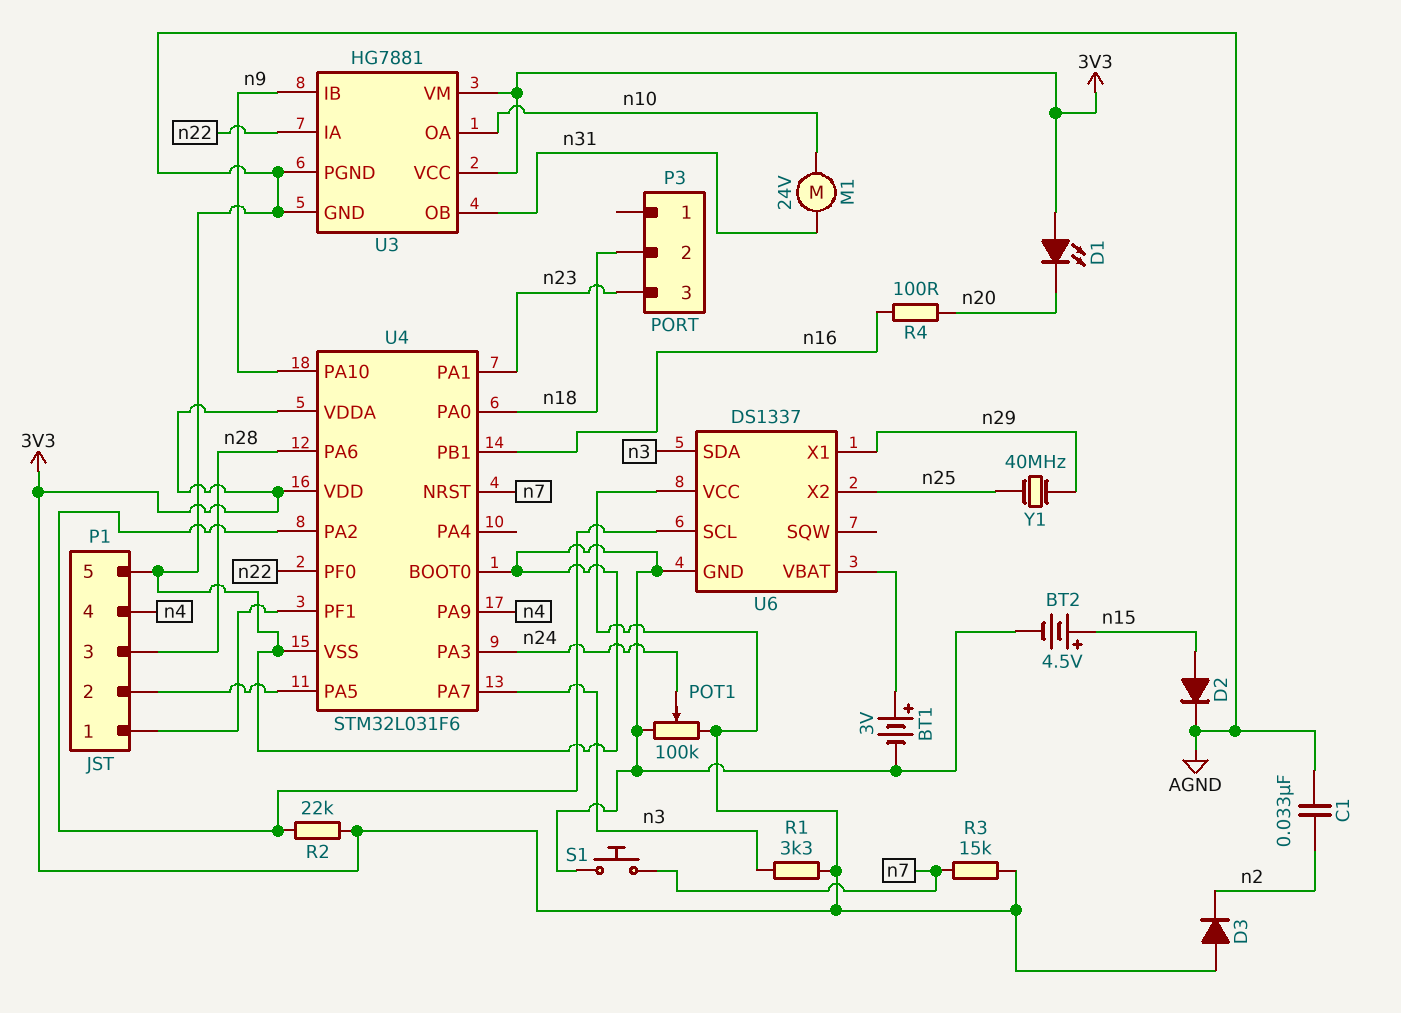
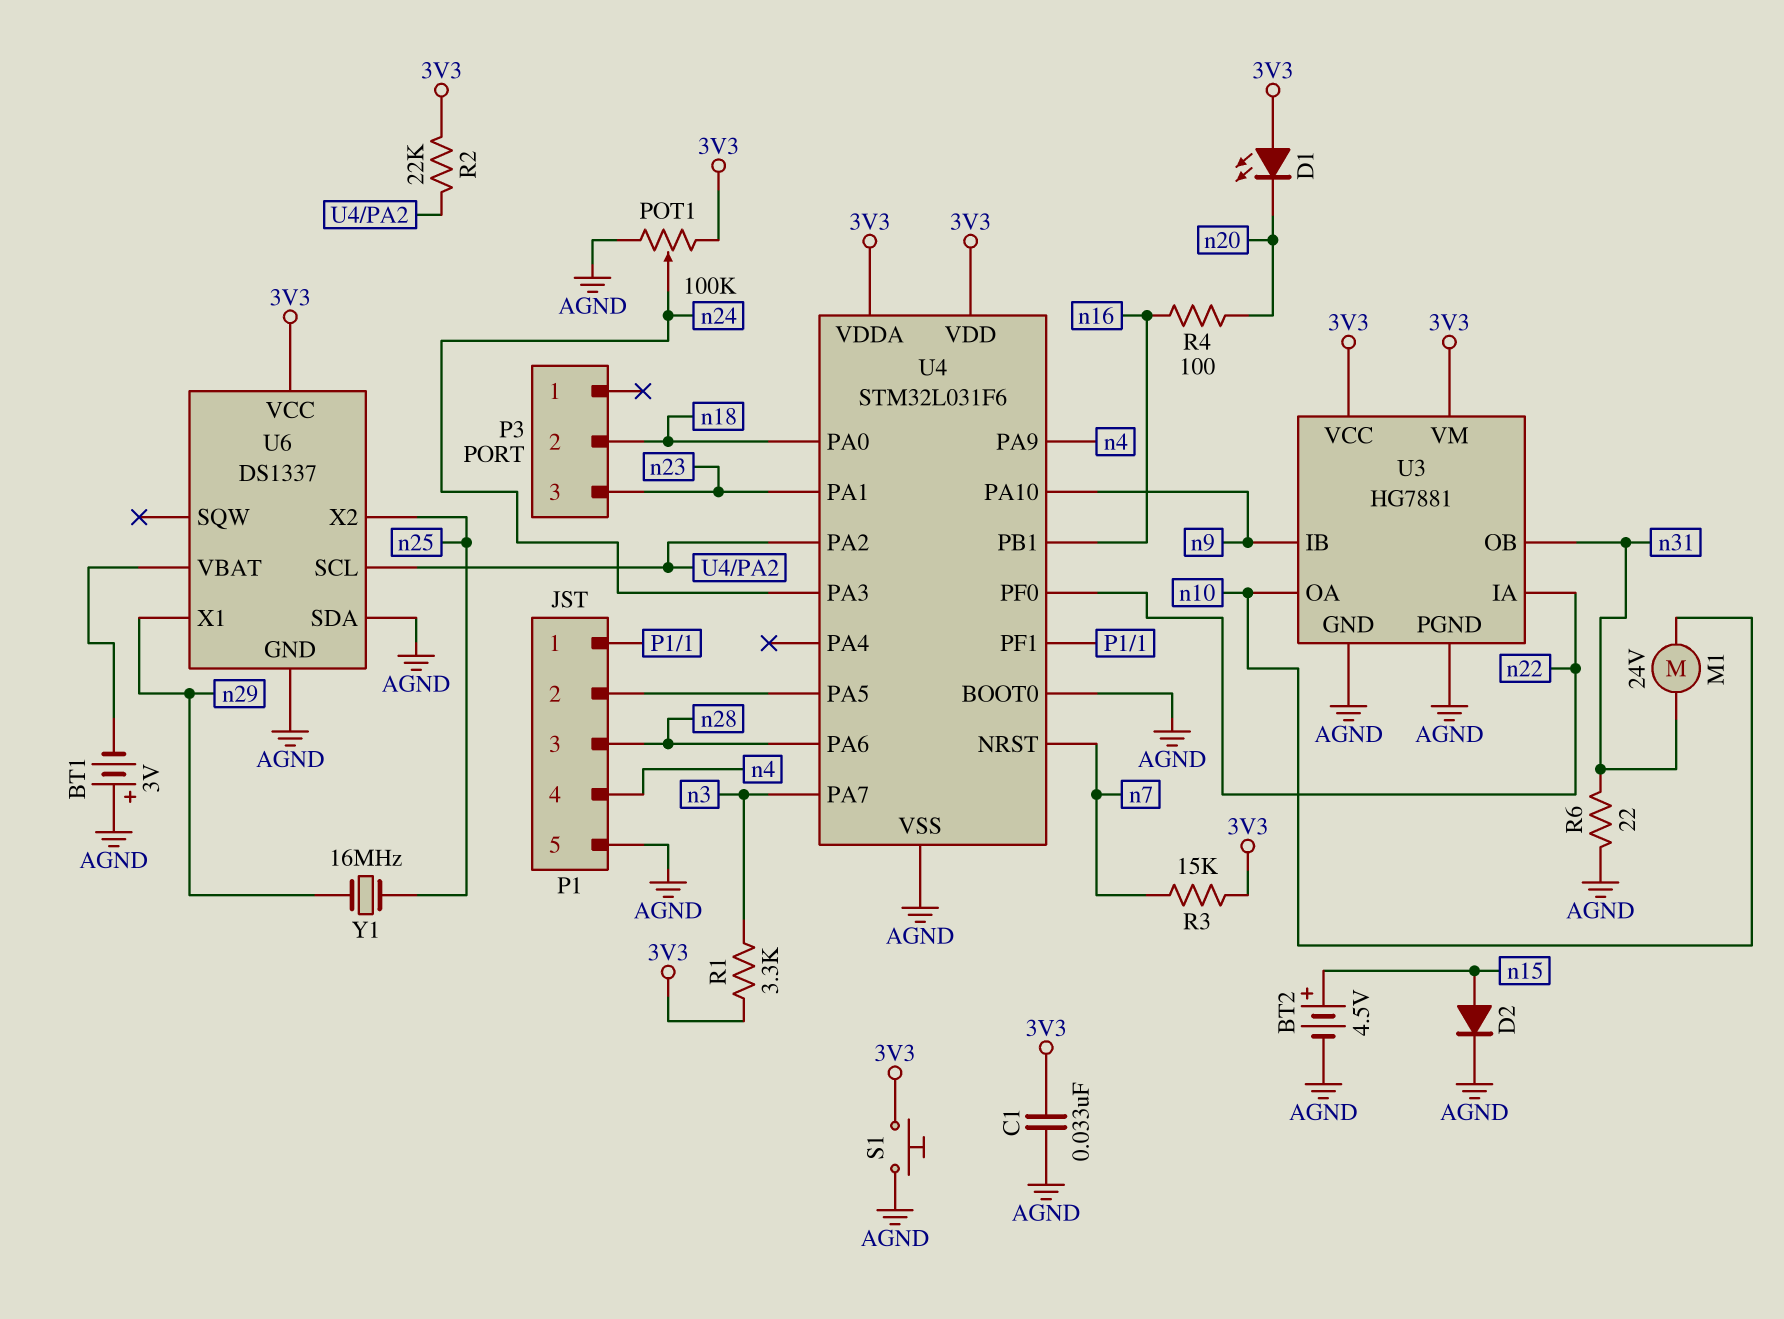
BT1: 3V (plus U6/VBAT, minus AGND) -> 3V (plus AGND, minus U6/VBAT)
C1: 33nF (AGND, n2) -> 33nF (3V3, AGND)
D3: diode (A 3V3, K n2) -> none
R6: none -> 22 (AGND, n31)
S1: button (AGND, n7) -> button (3V3, AGND)
U6 pin SDA: n3 -> AGND
Y1: 40MHz (n25, n29) -> 16MHz (n25, n29)

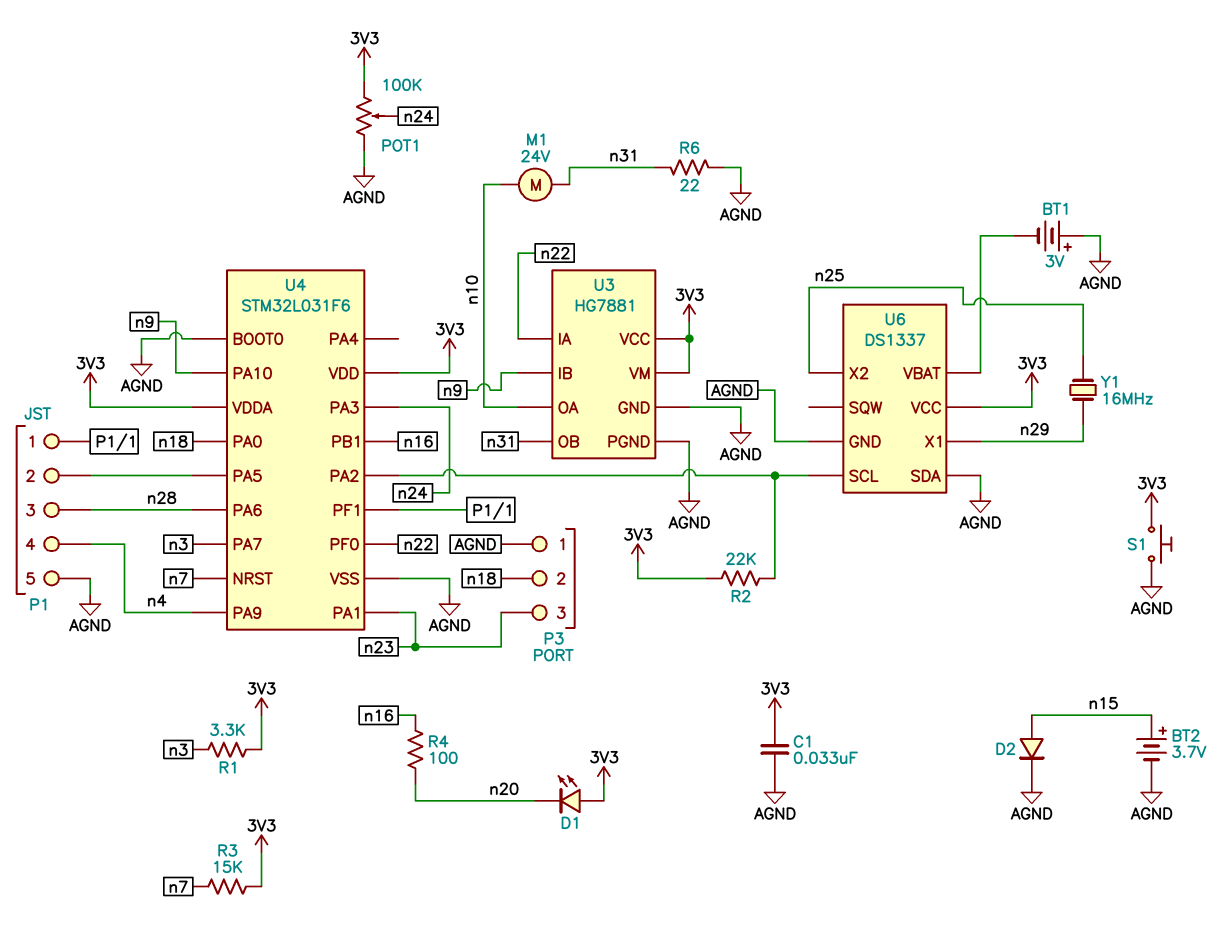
BT2: 4.5V (plus n15, minus AGND) -> 3.7V (plus n15, minus AGND)
P3 pin 1: none -> AGND

